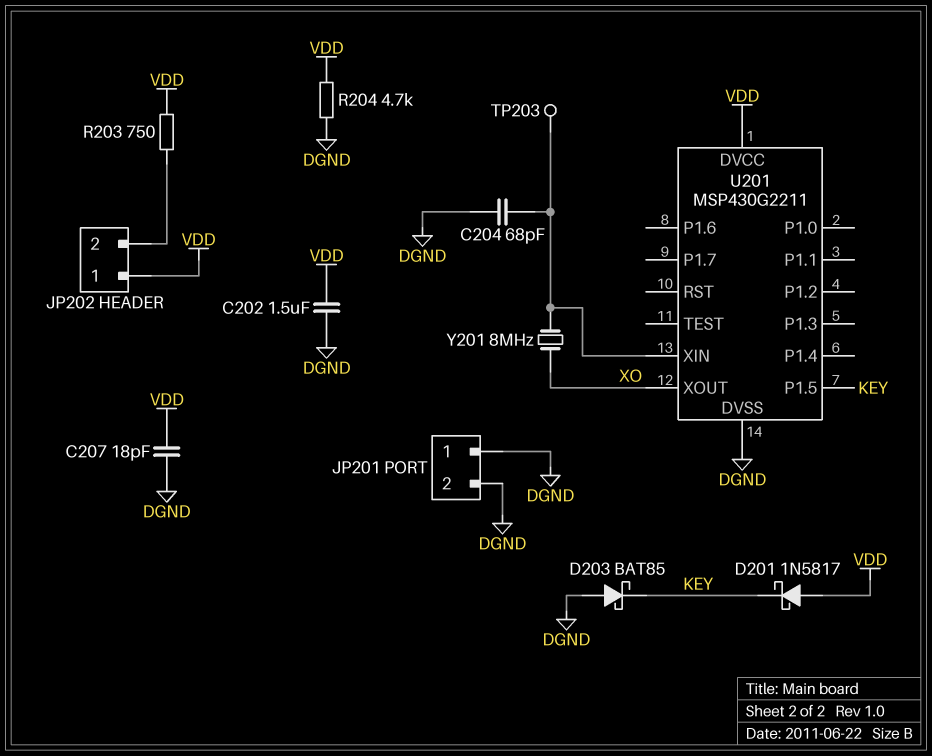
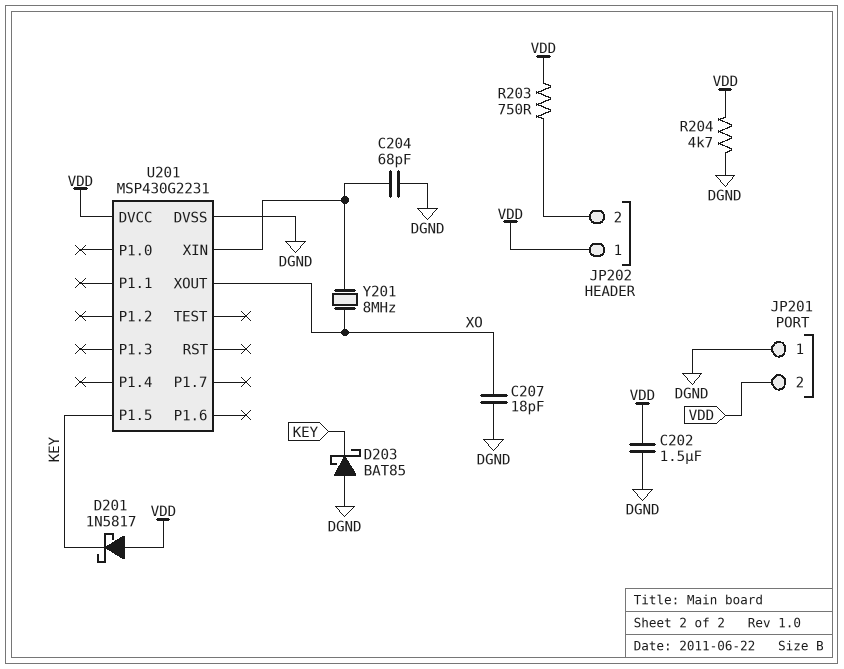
C207: 18pF (DGND, VDD) -> 18pF (DGND, XO)
JP201 pin 2: DGND -> VDD
TP203: test point (U201/XIN) -> none
U201: MSP430G2211 -> MSP430G2231

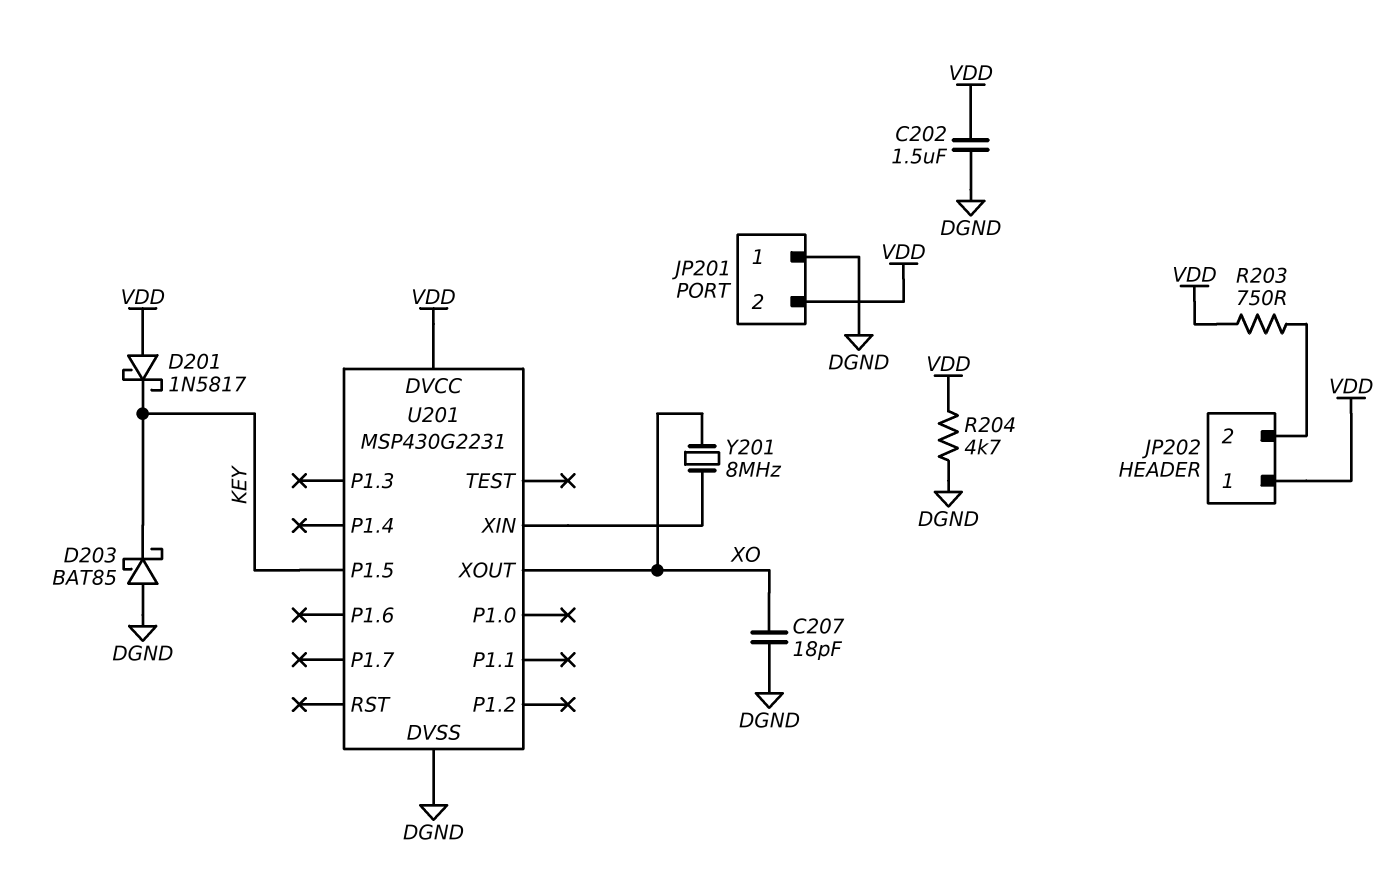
C204: 68pF (DGND, U201/XIN) -> none

